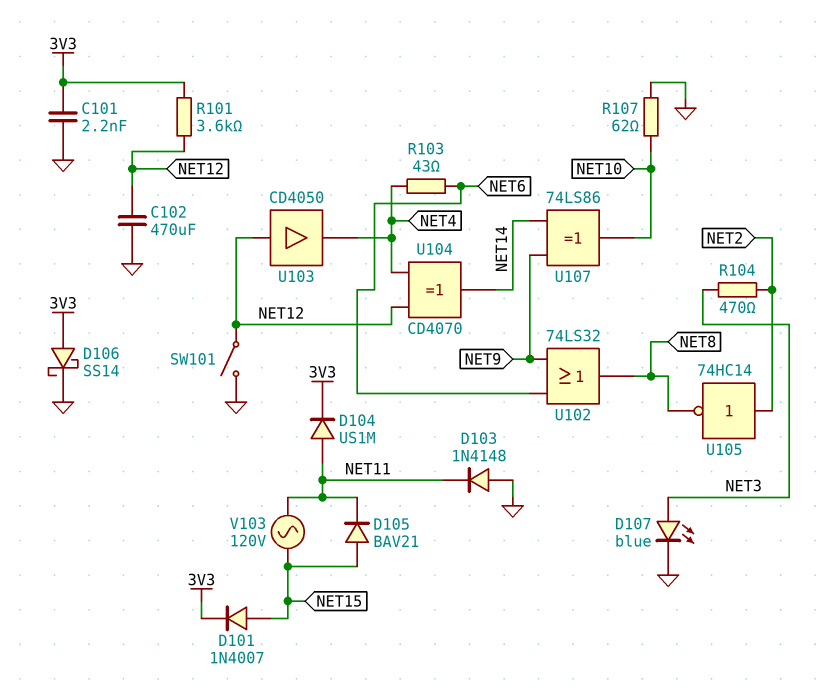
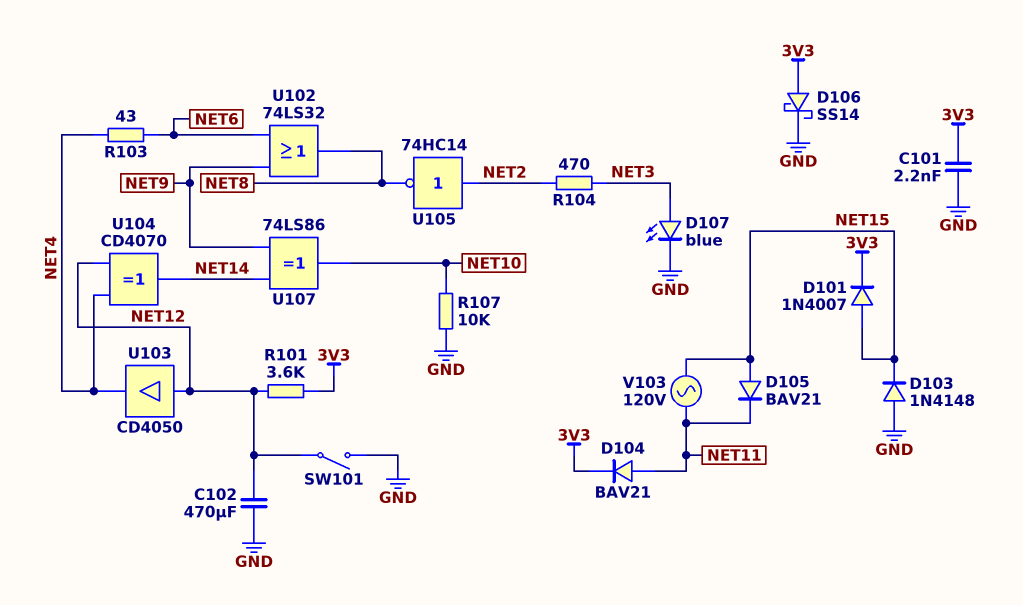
D103: diode 1N4148 (A GND, K NET11) -> diode 1N4148 (A GND, K NET15)
D104: diode US1M (A NET11, K 3V3) -> diode BAV21 (A NET11, K 3V3)
R107: 62 (GND, NET10) -> 10k (GND, NET10)

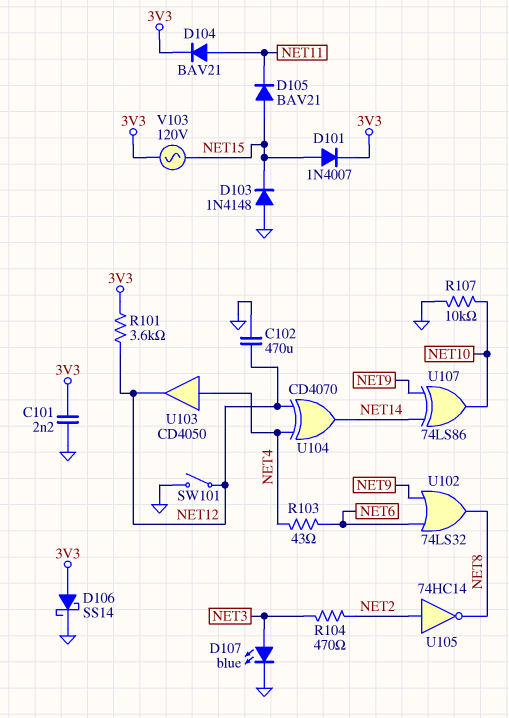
U103: buffer CD4050 (in NET12, out NET4) -> buffer CD4050 (in NET4, out NET12)
V103: AC 120V (NET11, NET15) -> AC 120V (3V3, NET15)

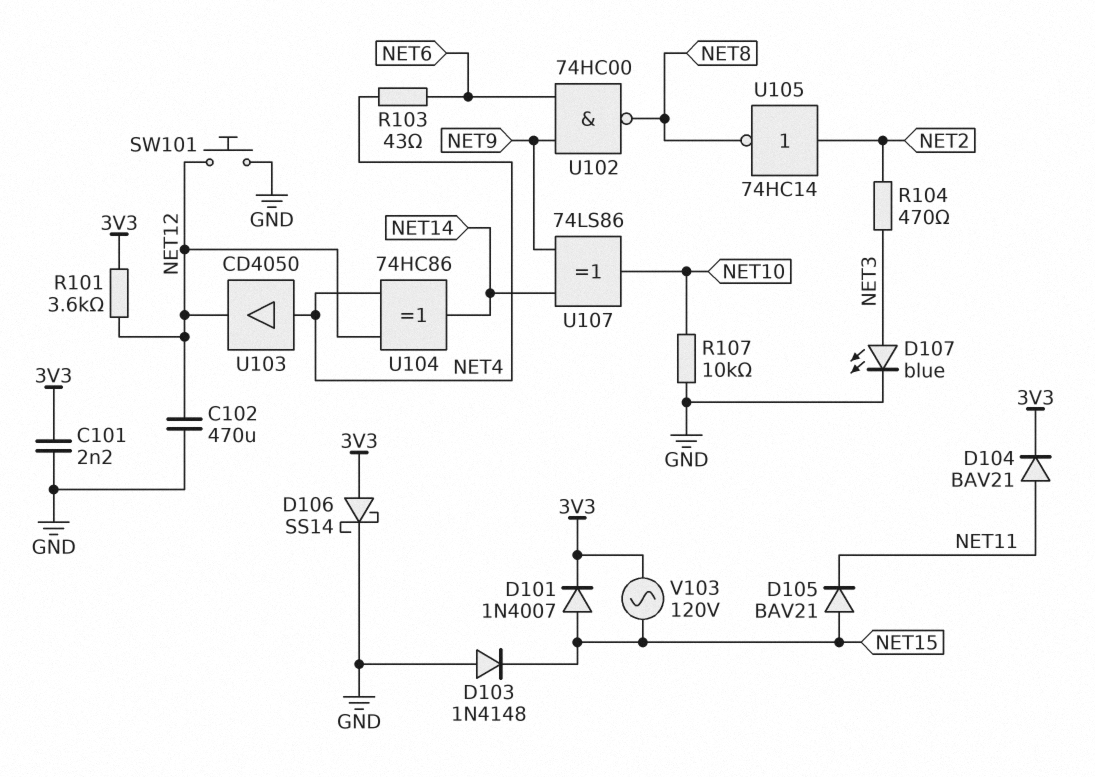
SW101: switch (GND, NET12) -> button (GND, NET12)
U102: OR 74LS32 (in NET6, in NET9, out NET8) -> NAND 74HC00 (in NET6, in NET9, out NET8)
U104: XOR CD4070 (in NET4, in NET12, out NET14) -> XOR 74HC86 (in NET4, in NET12, out NET14)

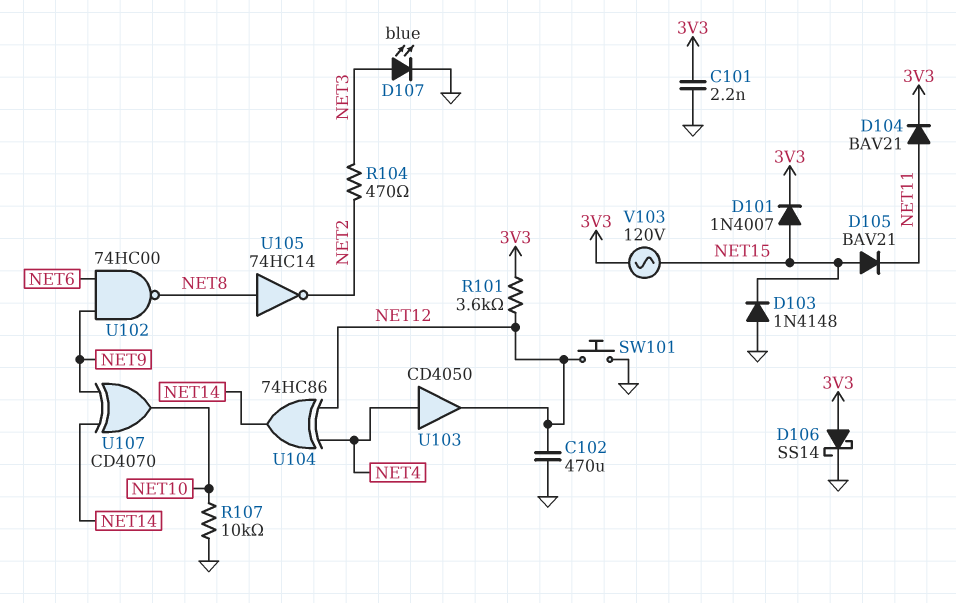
R103: 43 (NET4, NET6) -> none
U105: NOT 74HC14 (in NET2, out NET8) -> NOT 74HC14 (in NET8, out NET2)
U107: XOR 74LS86 (in NET9, in NET14, out NET10) -> XOR CD4070 (in NET9, in NET14, out NET10)

